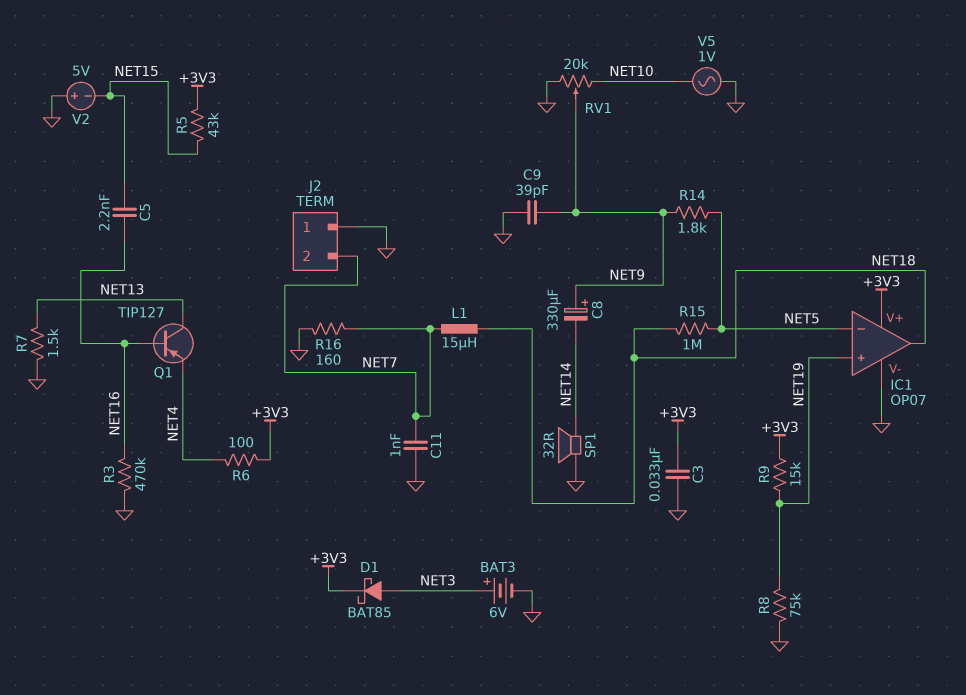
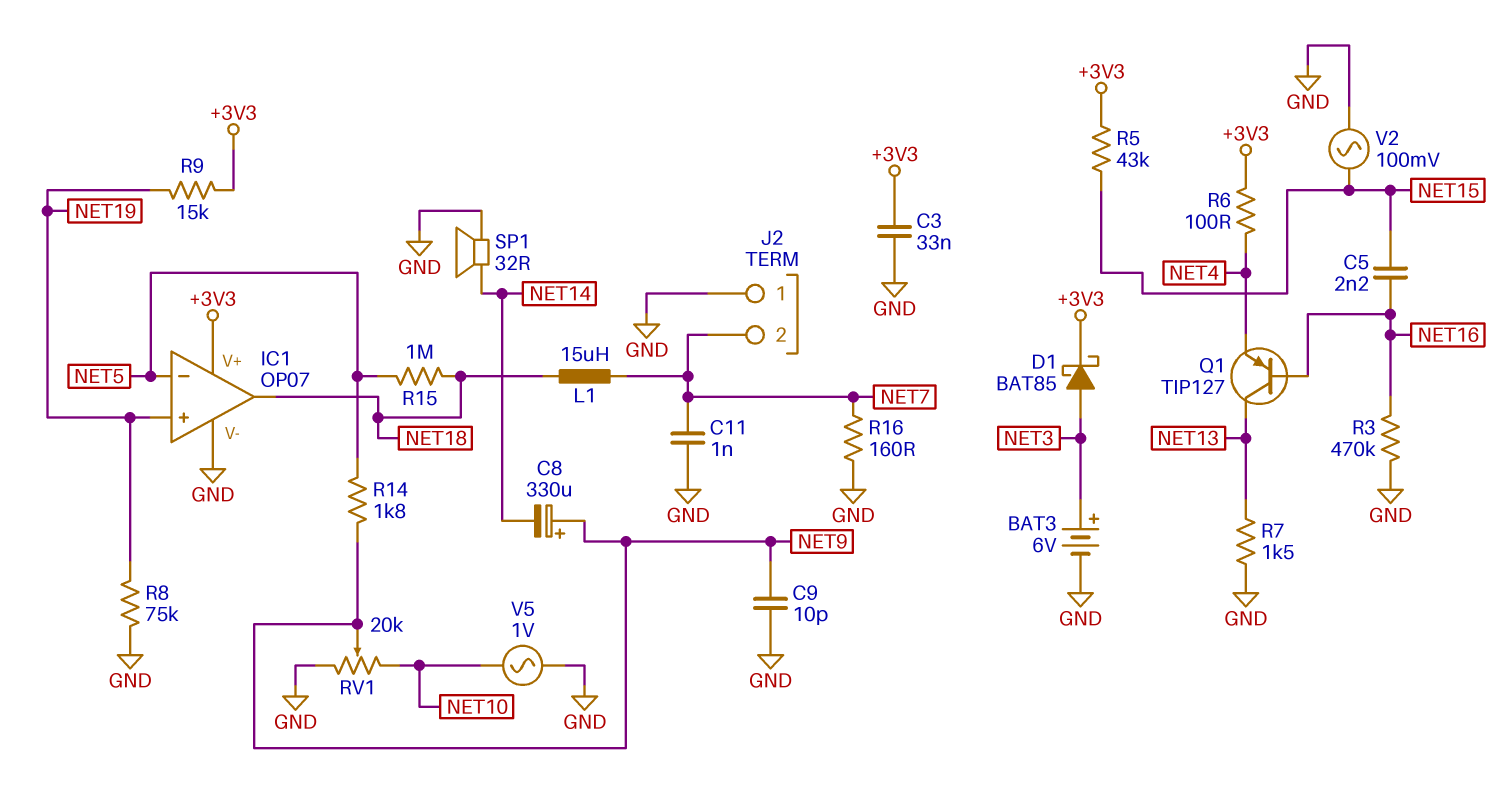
C9: 39pF (GND, NET9) -> 10pF (GND, NET9)
V2: 5V (plus GND, minus NET15) -> AC 100mV (GND, NET15)

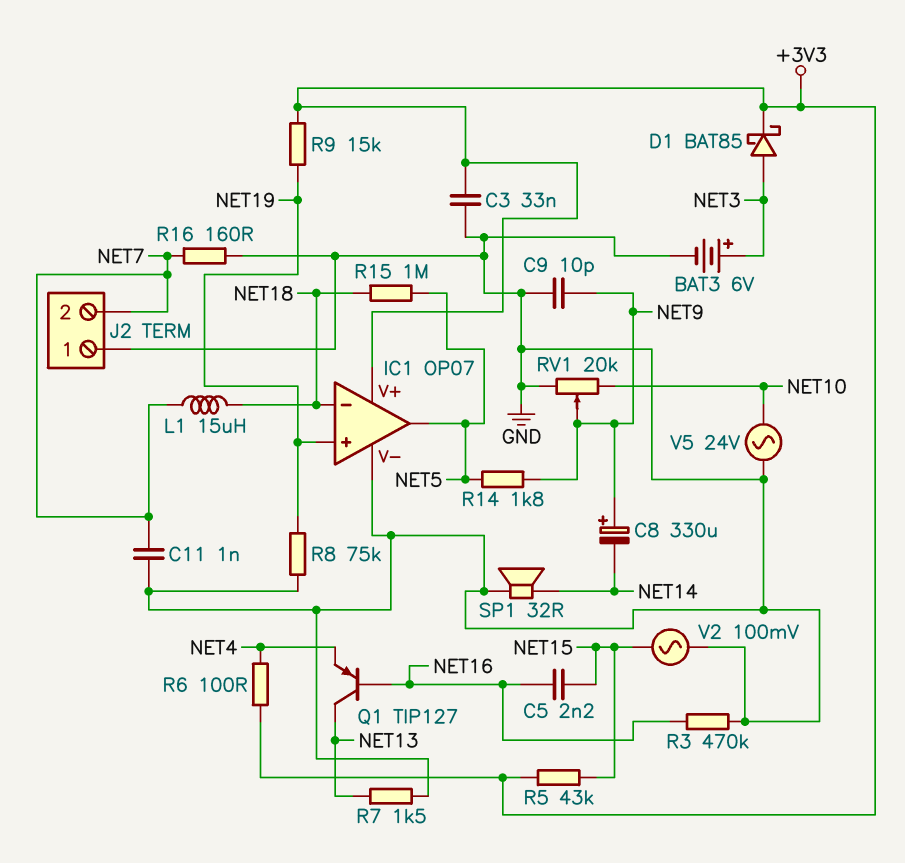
IC1 pin in-: NET5 -> NET18
IC1 pin out: NET18 -> NET5
V5: AC 1V (GND, NET10) -> AC 24V (GND, NET10)

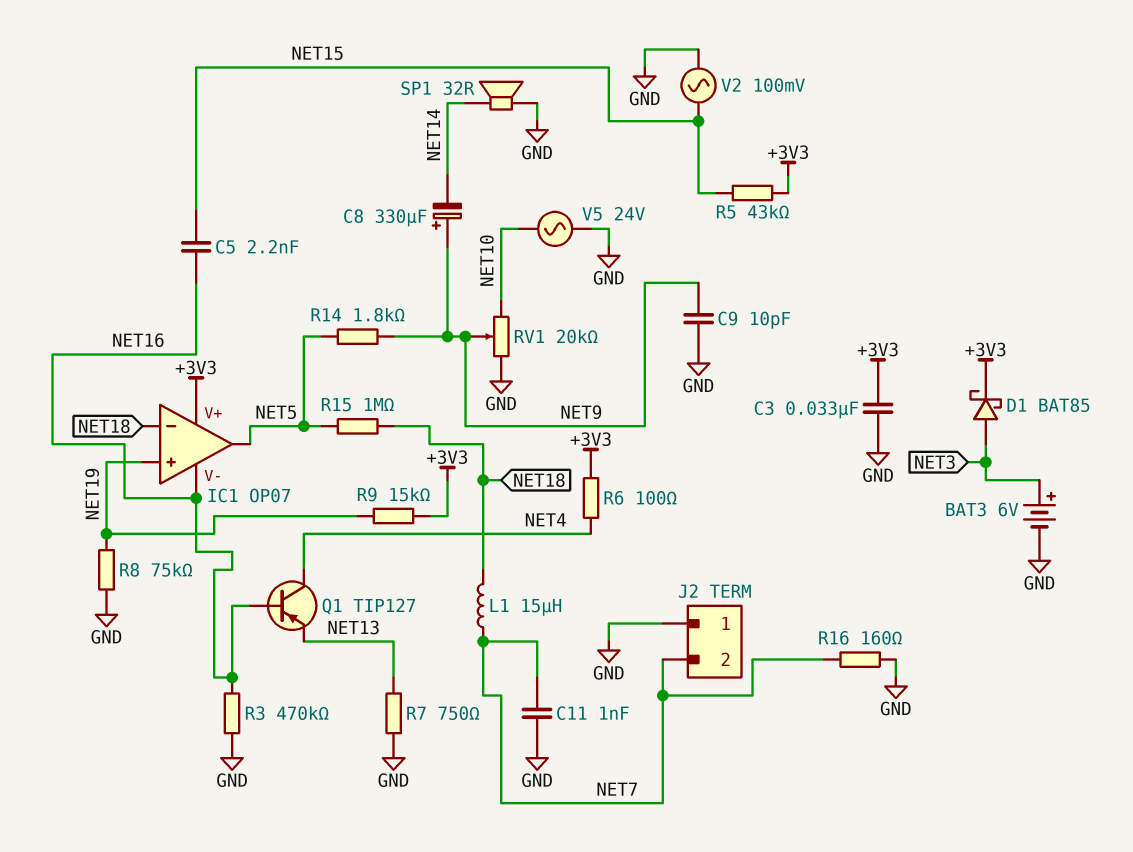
IC1 pin V-: GND -> NET16
Q1: PNP TIP127 (B NET16, C NET13, E NET4) -> PNP TIP127 (B NET16, C NET4, E NET13)
R7: 1.5k (GND, NET13) -> 750 (GND, NET13)

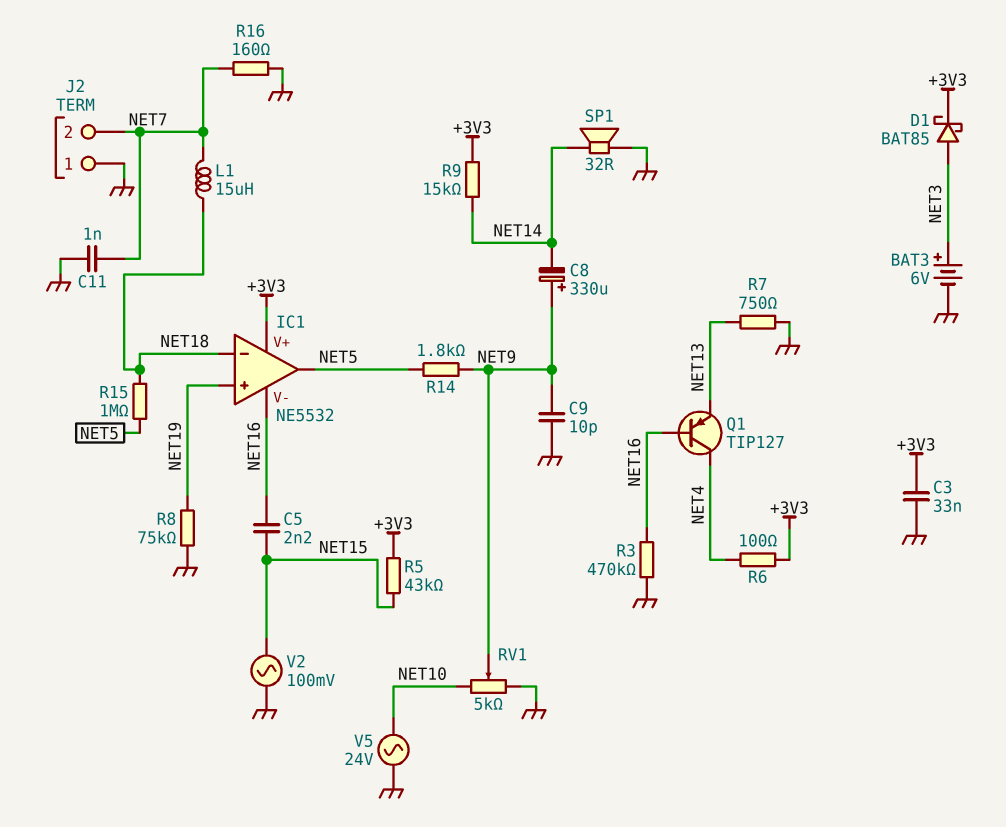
IC1: OP07 -> NE5532
R9: 15k (+3V3, NET19) -> 15k (+3V3, NET14)
RV1: 20k (GND, NET10, wiper NET9) -> 5k (GND, NET10, wiper NET9)

